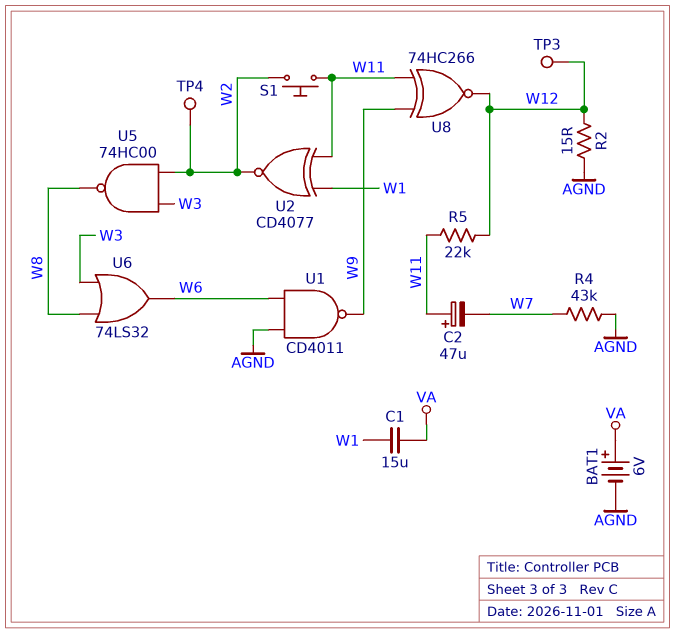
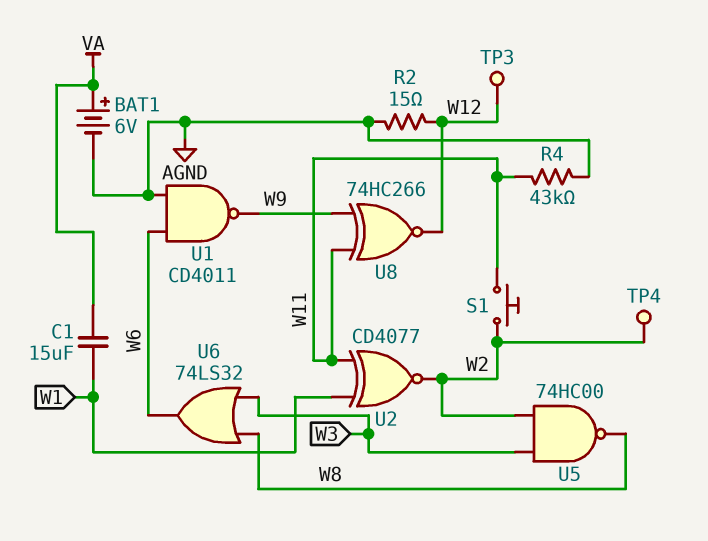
C2: 47uF (plus W11, minus W7) -> none
R4: 43k (AGND, W7) -> 43k (AGND, W11)
R5: 22k (W11, W12) -> none

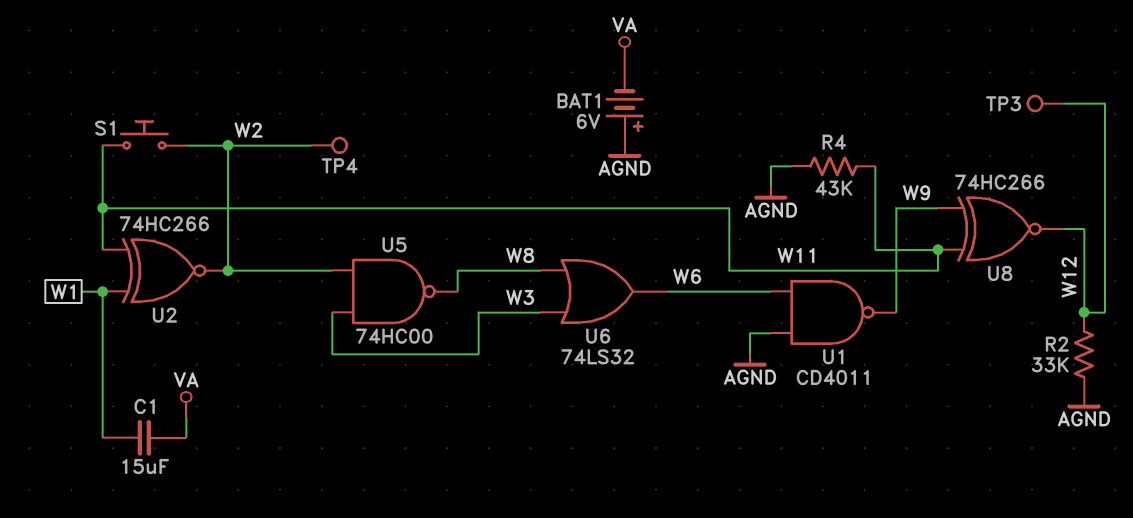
BAT1: 6V (plus VA, minus AGND) -> 6V (plus AGND, minus VA)
R2: 15 (AGND, W12) -> 33k (AGND, W12)
U2: XNOR CD4077 (in W1, in W11, out W2) -> XNOR 74HC266 (in W1, in W11, out W2)

